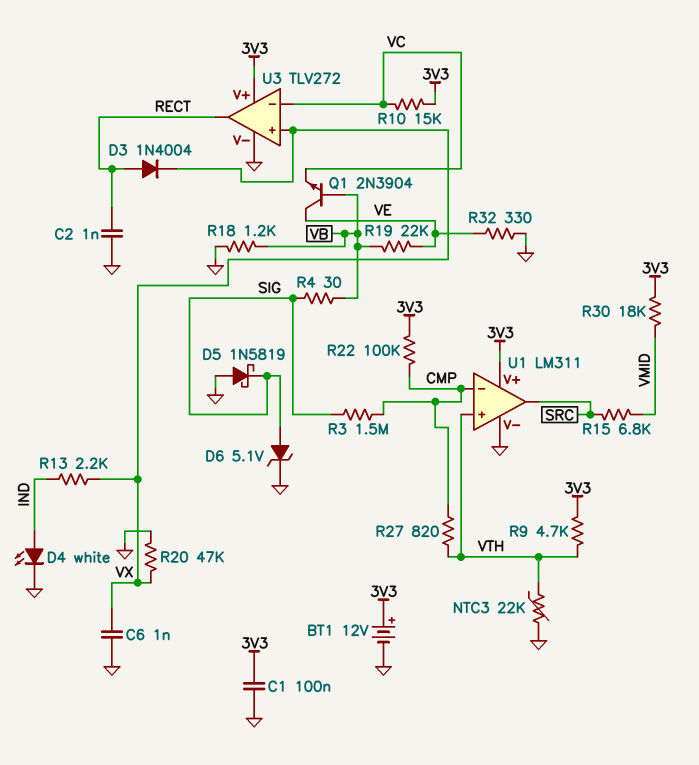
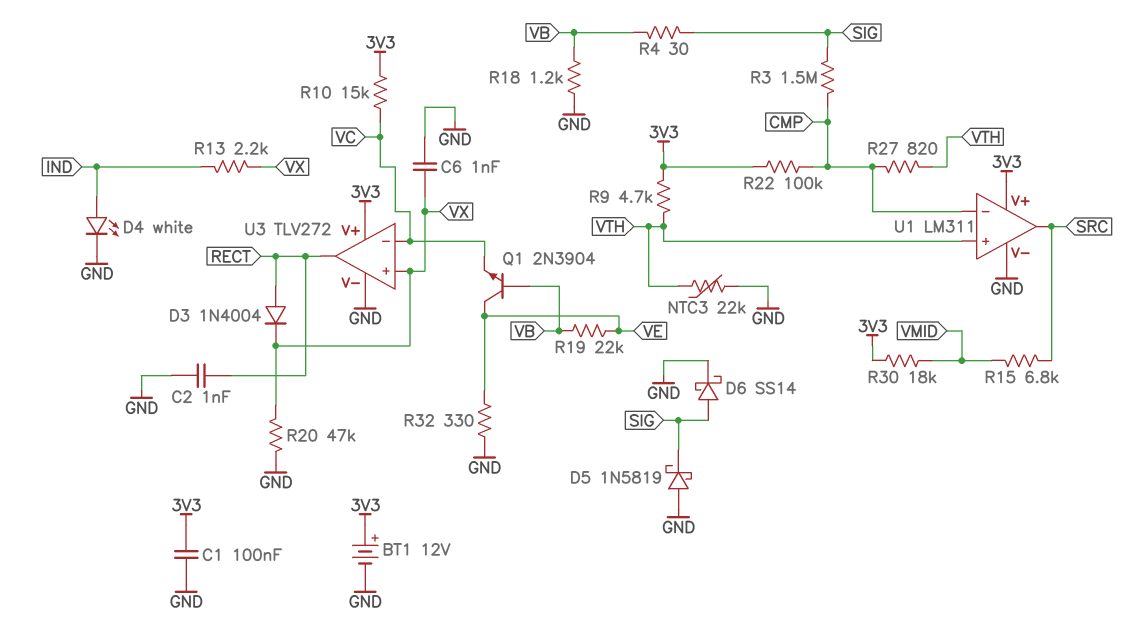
D6: zener 5.1V (A SIG, K GND) -> schottky SS14 (A SIG, K GND)

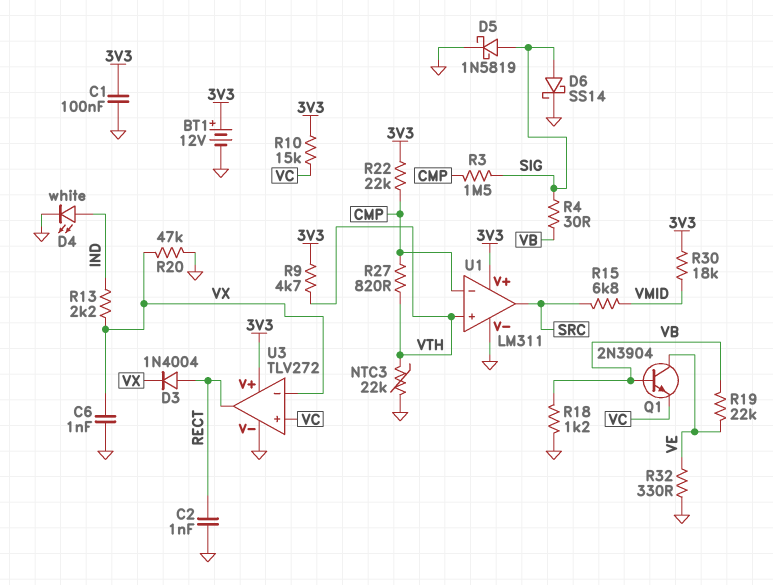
D5: schottky 1N5819 (A GND, K SIG) -> schottky 1N5819 (A SIG, K GND)
R22: 100k (3V3, CMP) -> 22k (3V3, CMP)
U3 pin in+: VX -> VC
U3 pin in-: VC -> VX

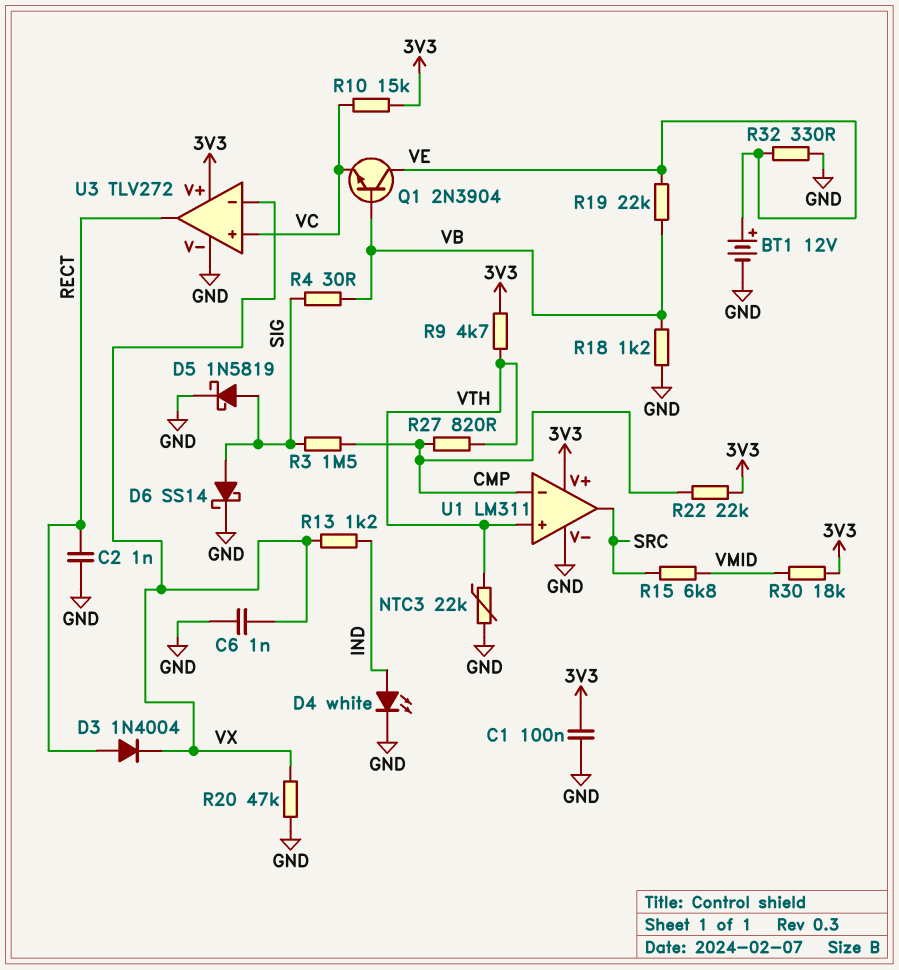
BT1: 12V (plus 3V3, minus GND) -> 12V (plus VE, minus GND)
R13: 2.2k (IND, VX) -> 1.2k (IND, VX)

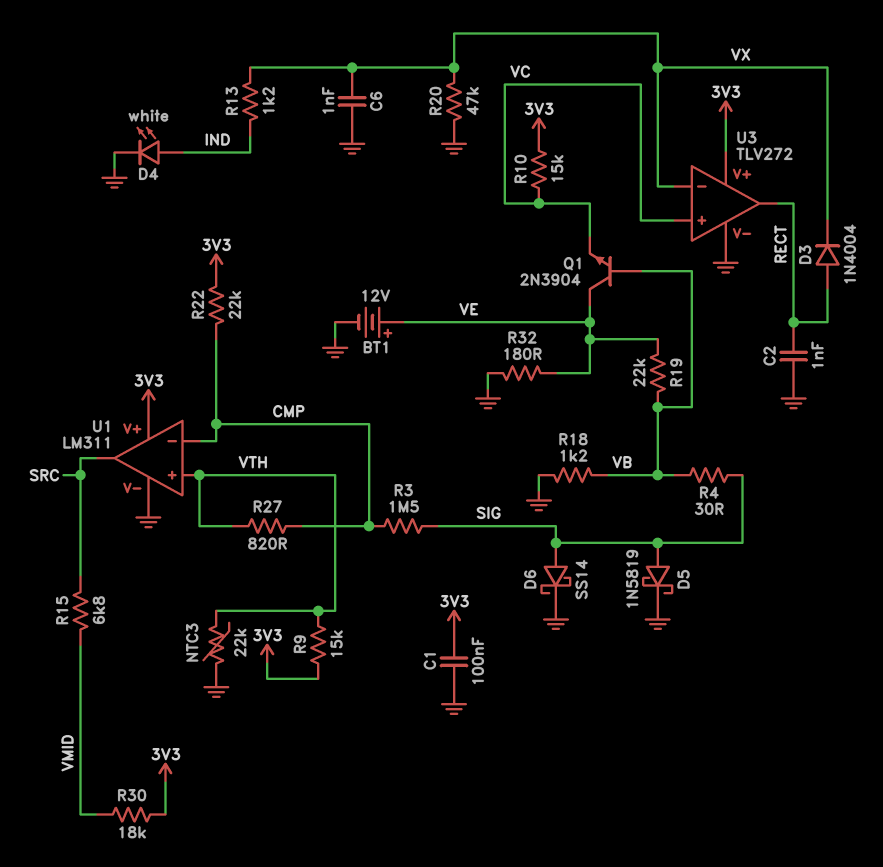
R9: 4.7k (3V3, VTH) -> 15k (3V3, VTH)
R32: 330 (GND, VE) -> 180 (GND, VE)

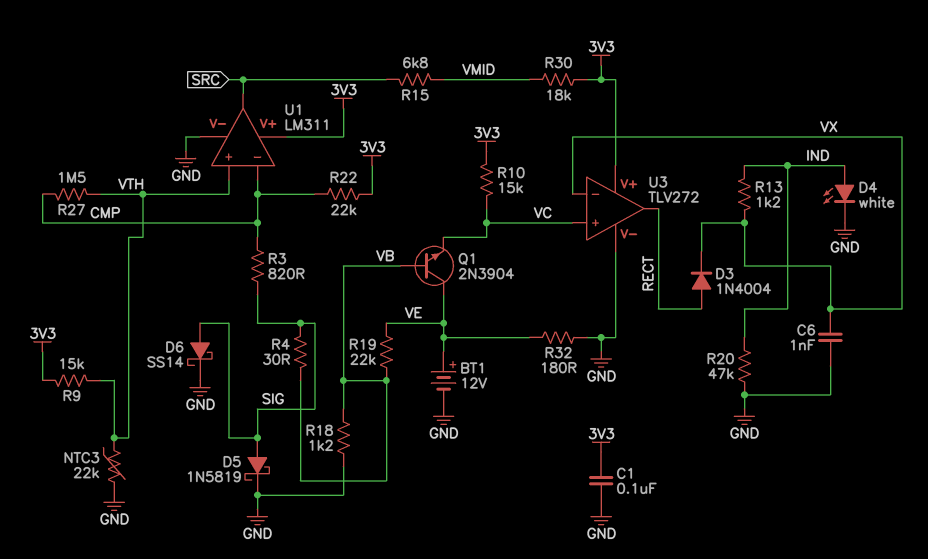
C2: 1nF (GND, RECT) -> none
R3: 1.5M (CMP, SIG) -> 820 (CMP, SIG)
R20: 47k (GND, VX) -> 47k (GND, IND)
R27: 820 (CMP, VTH) -> 1.5M (CMP, VTH)

